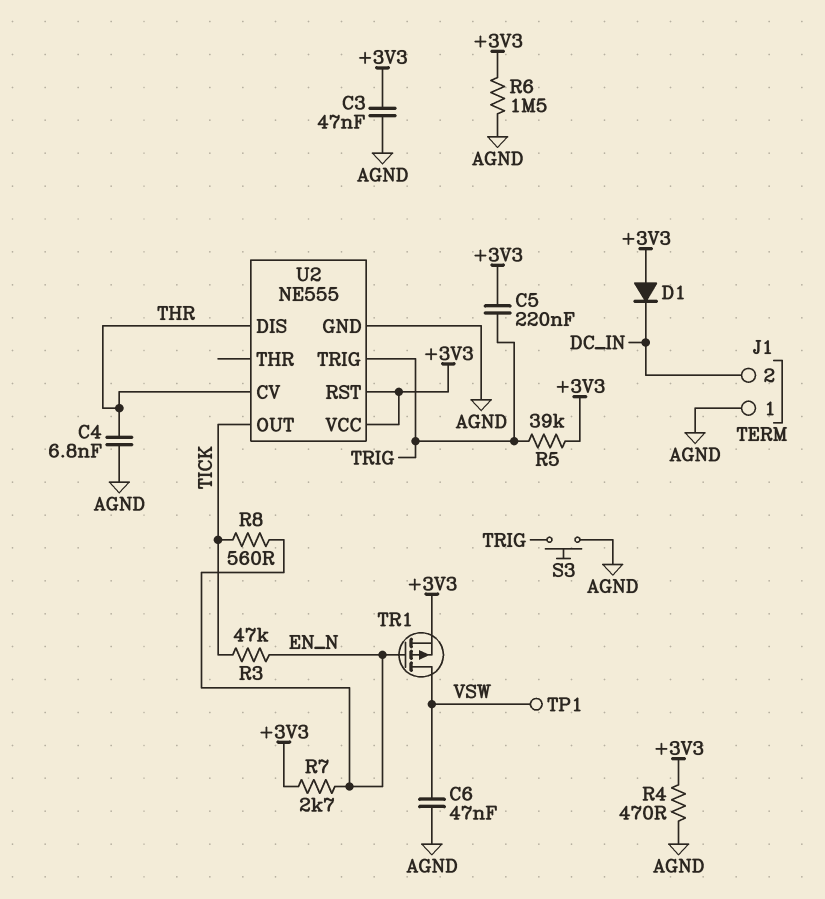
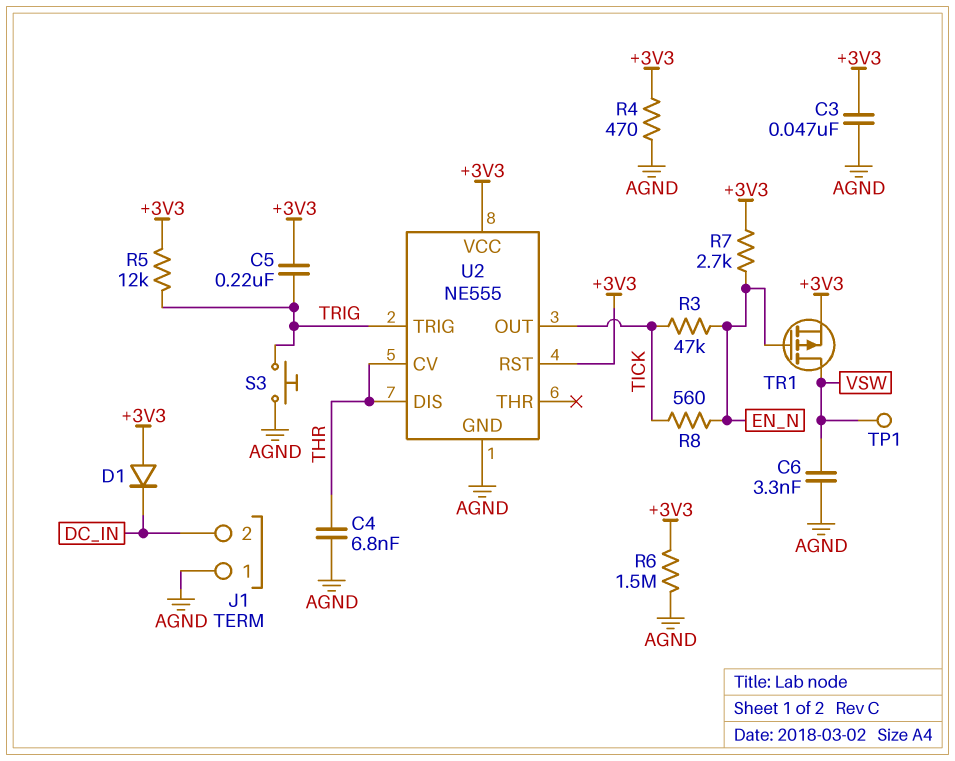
C6: 47nF (AGND, VSW) -> 3.3nF (AGND, VSW)
R5: 39k (+3V3, TRIG) -> 12k (+3V3, TRIG)

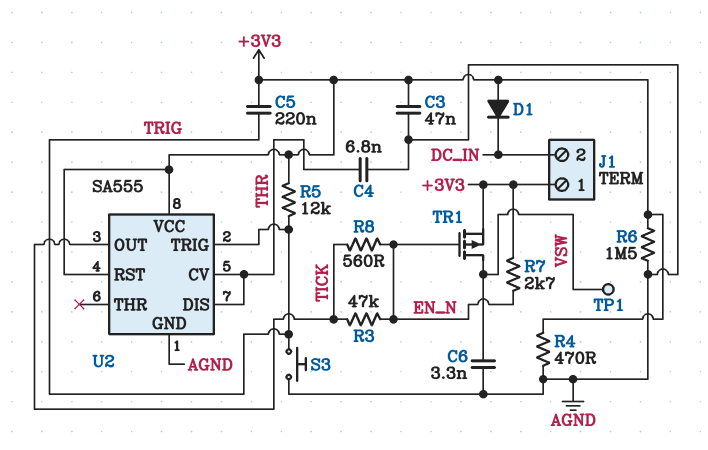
J1 pin 1: AGND -> +3V3
U2: NE555 -> SA555

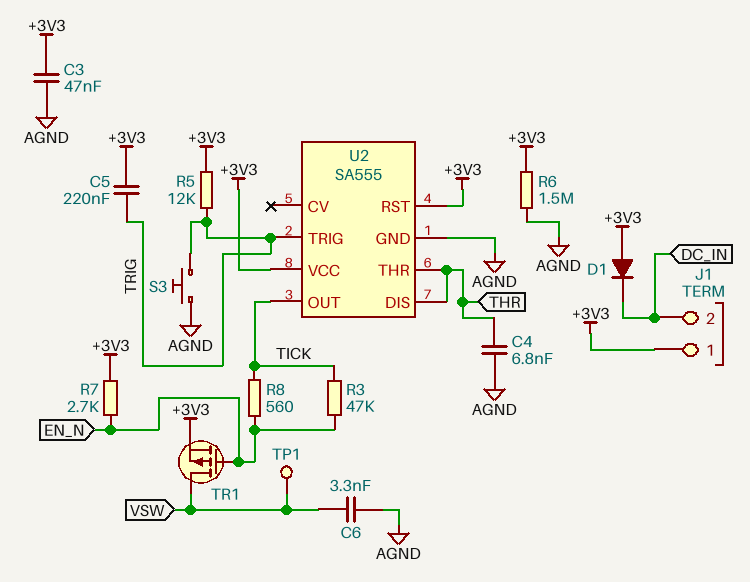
R4: 470 (+3V3, AGND) -> none
U2 pin CV: THR -> none
U2 pin THR: none -> THR

